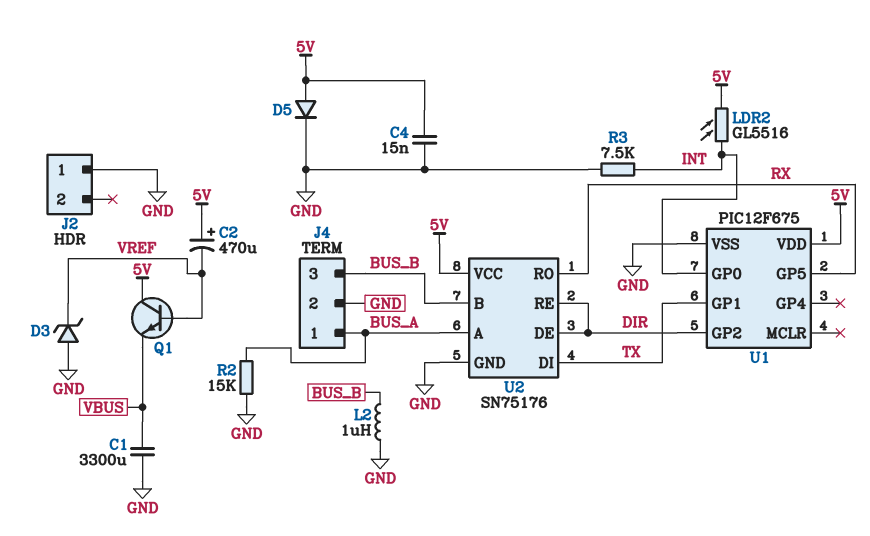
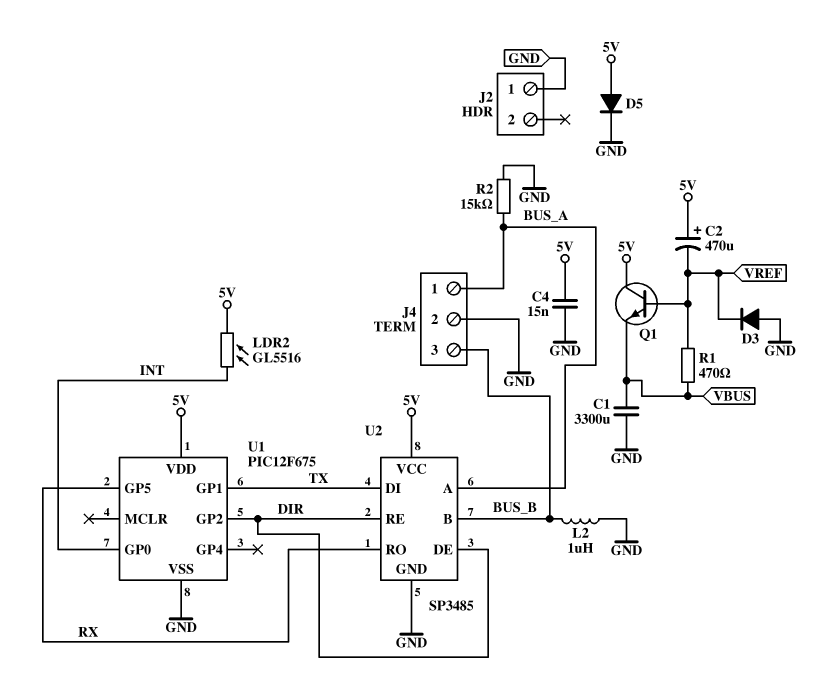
D3: zener (A GND, K VREF) -> diode (A GND, K VREF)
R1: none -> 470 (VBUS, VREF)
R3: 7.5k (GND, INT) -> none
U2: SN75176 -> SP3485

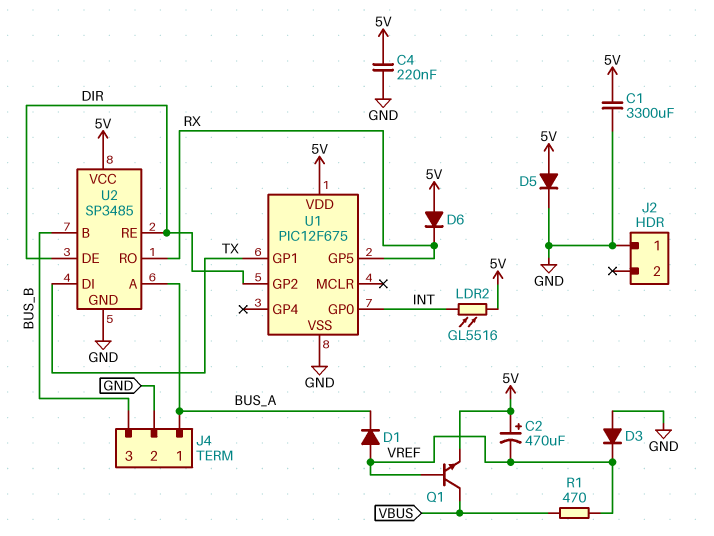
C1: 3300uF (GND, VBUS) -> 3300uF (5V, GND)
C4: 15nF (5V, GND) -> 220nF (5V, GND)
D1: none -> diode (A VREF, K BUS_A)
D6: none -> diode (A 5V, K RX)
L2: 1uH (BUS_B, GND) -> none
Q1: NPN (B VREF, C 5V, E VBUS) -> NPN (B VREF, C VBUS, E 5V)
R2: 15k (BUS_A, GND) -> none

